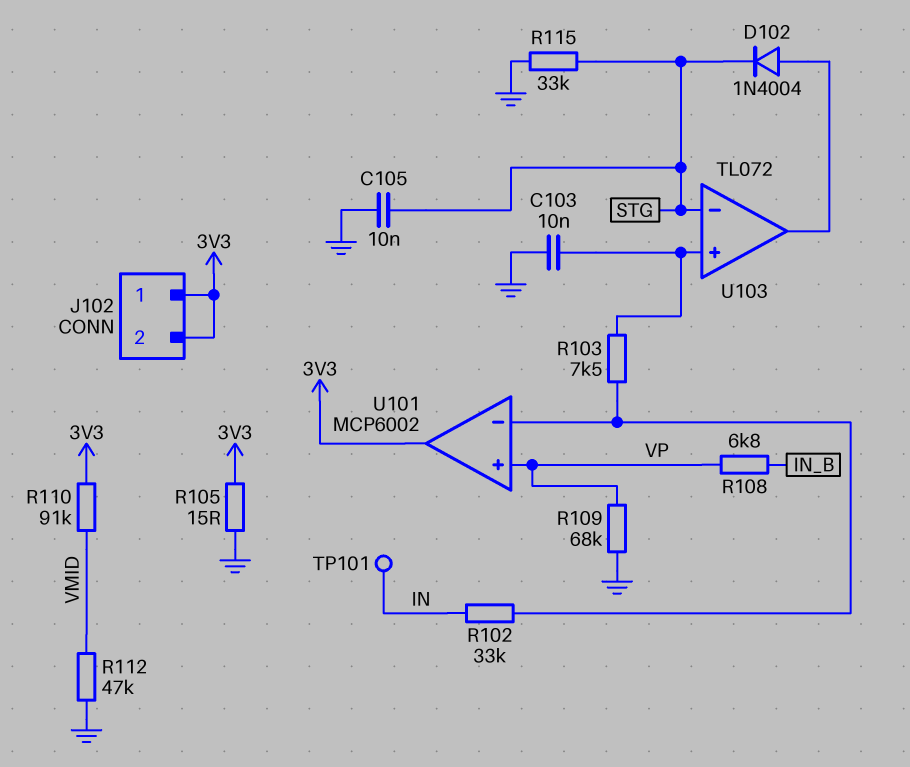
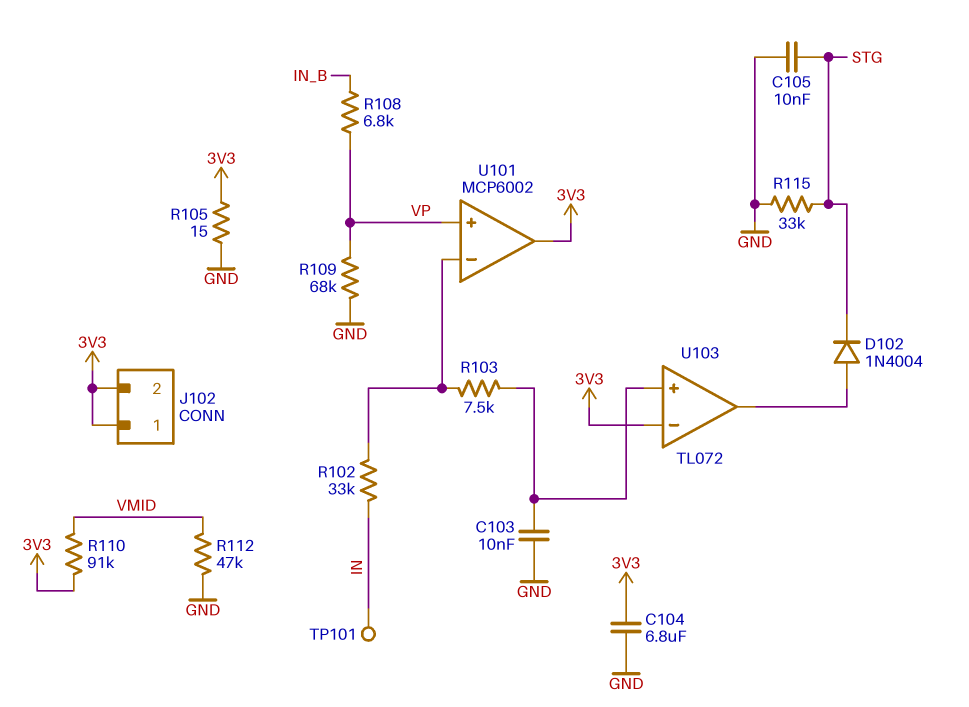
C104: none -> 6.8uF (3V3, GND)
U103 pin in-: STG -> 3V3

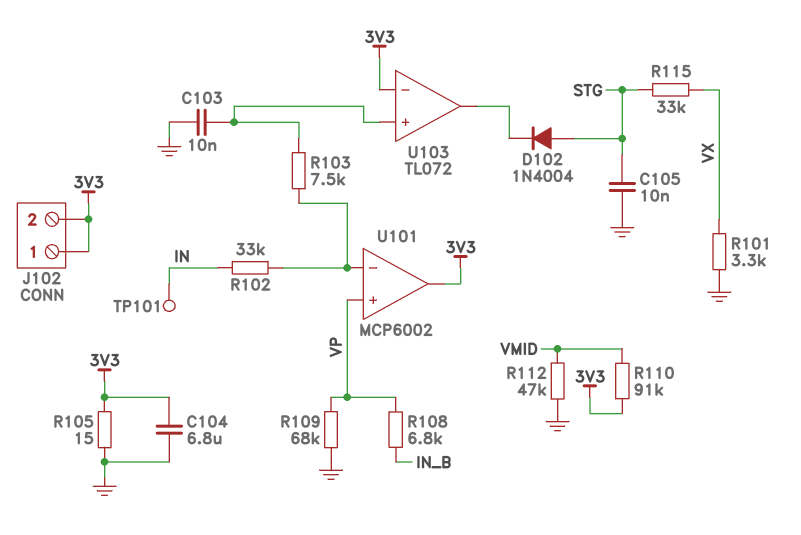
D102: diode 1N4004 (A U103/out, K STG) -> diode 1N4004 (A STG, K U103/out)
R101: none -> 3.3k (GND, VX)
R115: 33k (GND, STG) -> 33k (STG, VX)

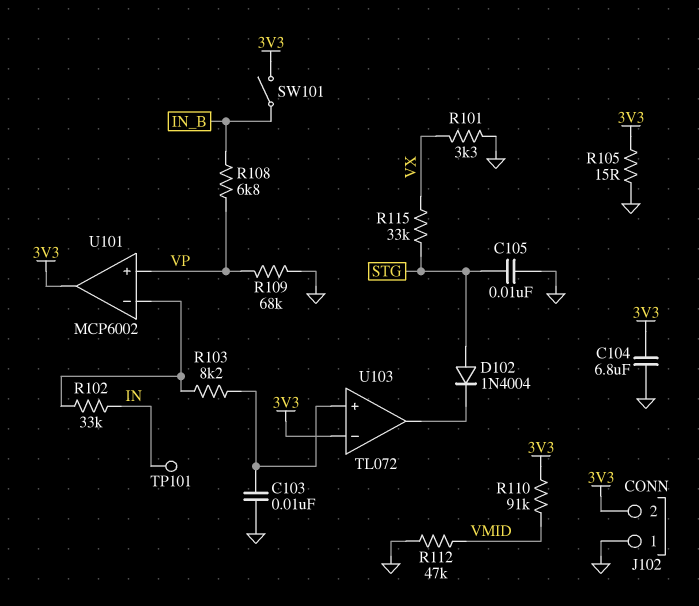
J102 pin 1: 3V3 -> GND
R103: 7.5k (U101/in-, U103/in+) -> 8.2k (U101/in-, U103/in+)
SW101: none -> switch (3V3, IN_B)

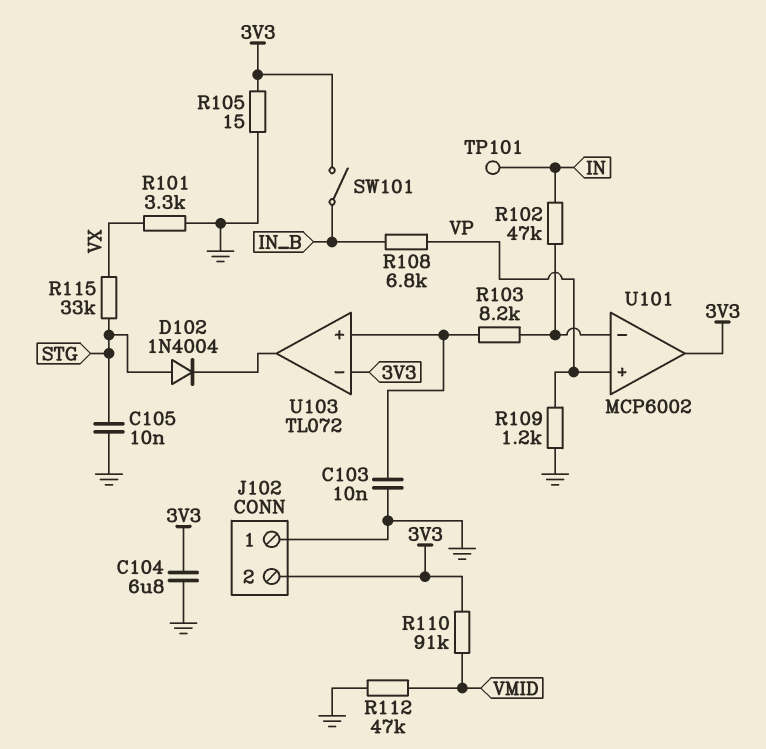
R102: 33k (IN, U101/in-) -> 47k (IN, U101/in-)
R109: 68k (GND, VP) -> 1.2k (GND, VP)

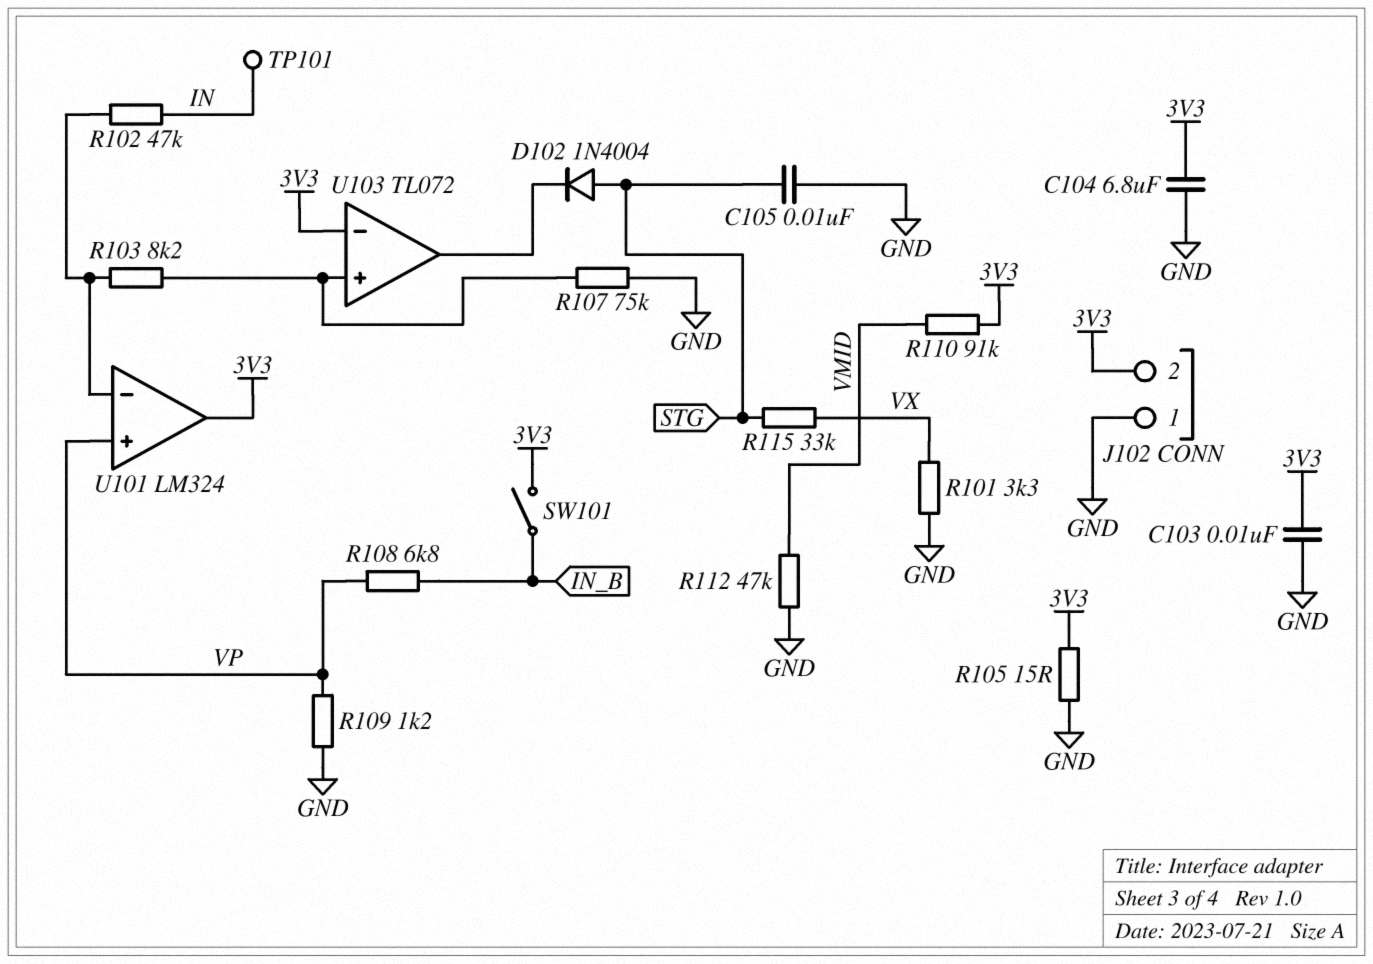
C103: 10nF (GND, U103/in+) -> 10nF (3V3, GND)
R107: none -> 75k (GND, U103/in+)
U101: MCP6002 -> LM324

